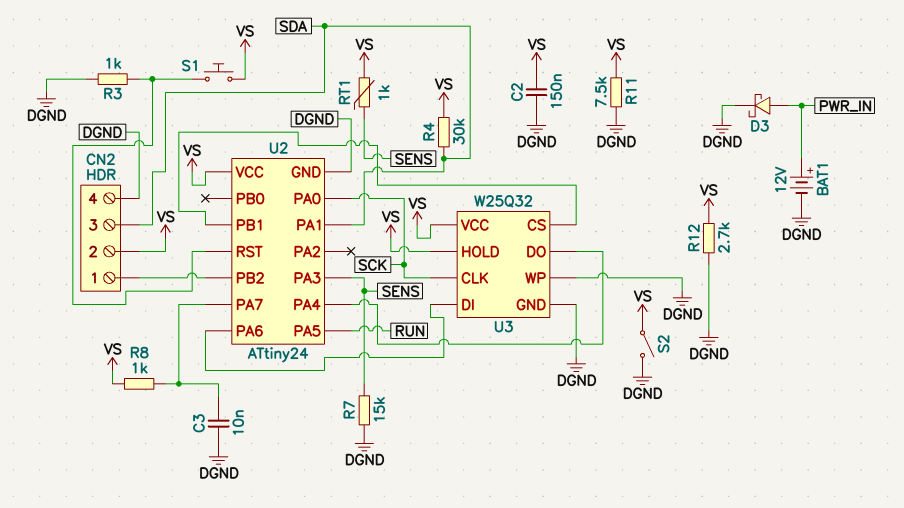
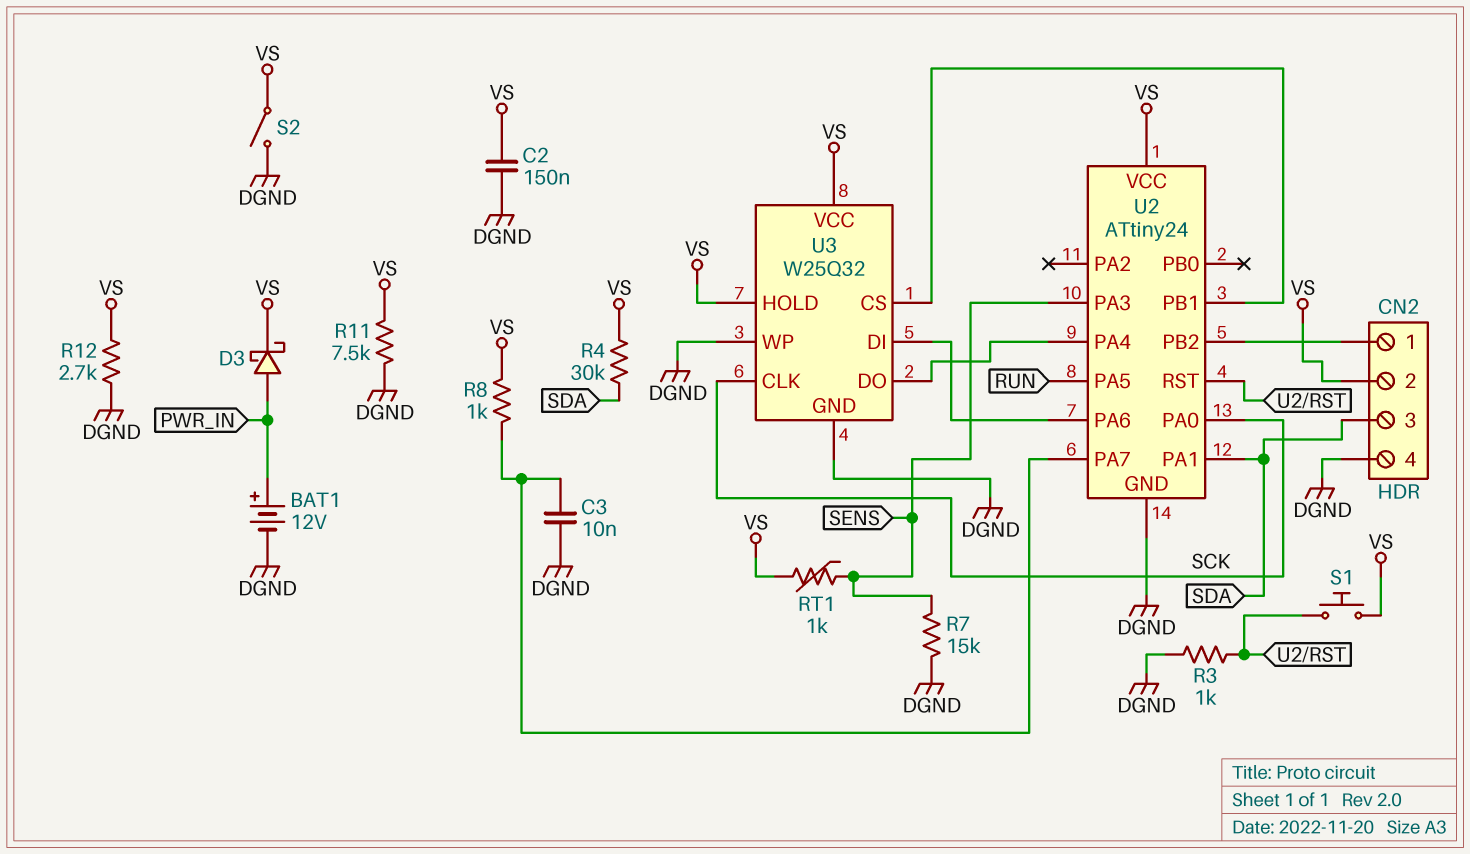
D3: schottky (A PWR_IN, K DGND) -> schottky (A PWR_IN, K VS)

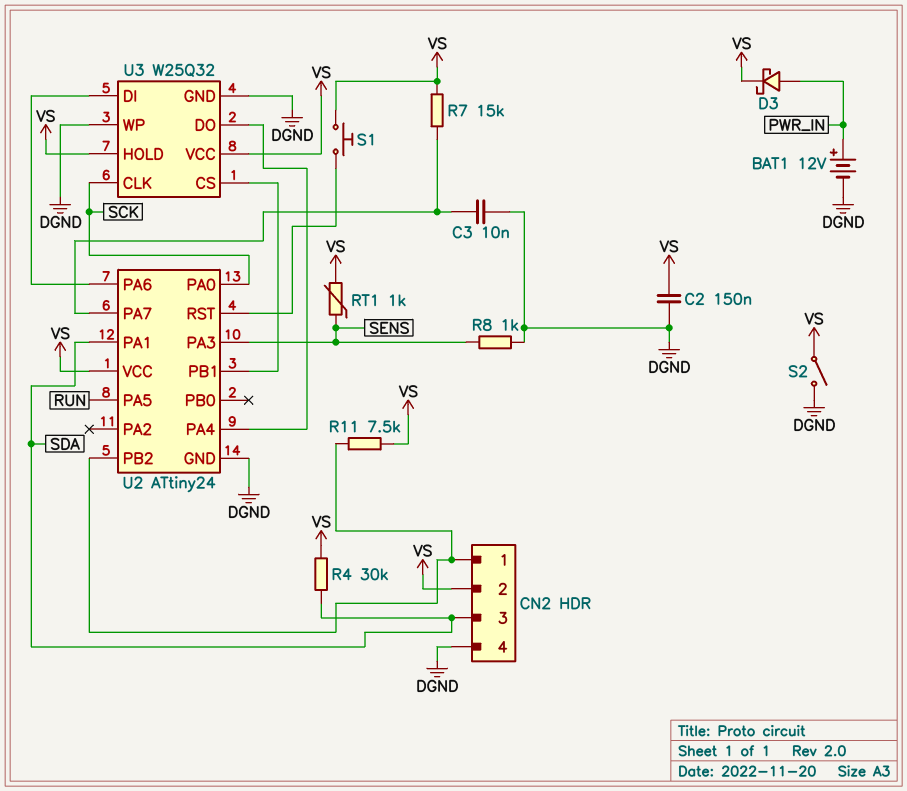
R3: 1k (DGND, U2/RST) -> none
R7: 15k (DGND, SENS) -> 15k (U2/PA7, VS)
R8: 1k (U2/PA7, VS) -> 1k (DGND, SENS)
R11: 7.5k (DGND, VS) -> 7.5k (CN2/1, VS)
R12: 2.7k (DGND, VS) -> none

